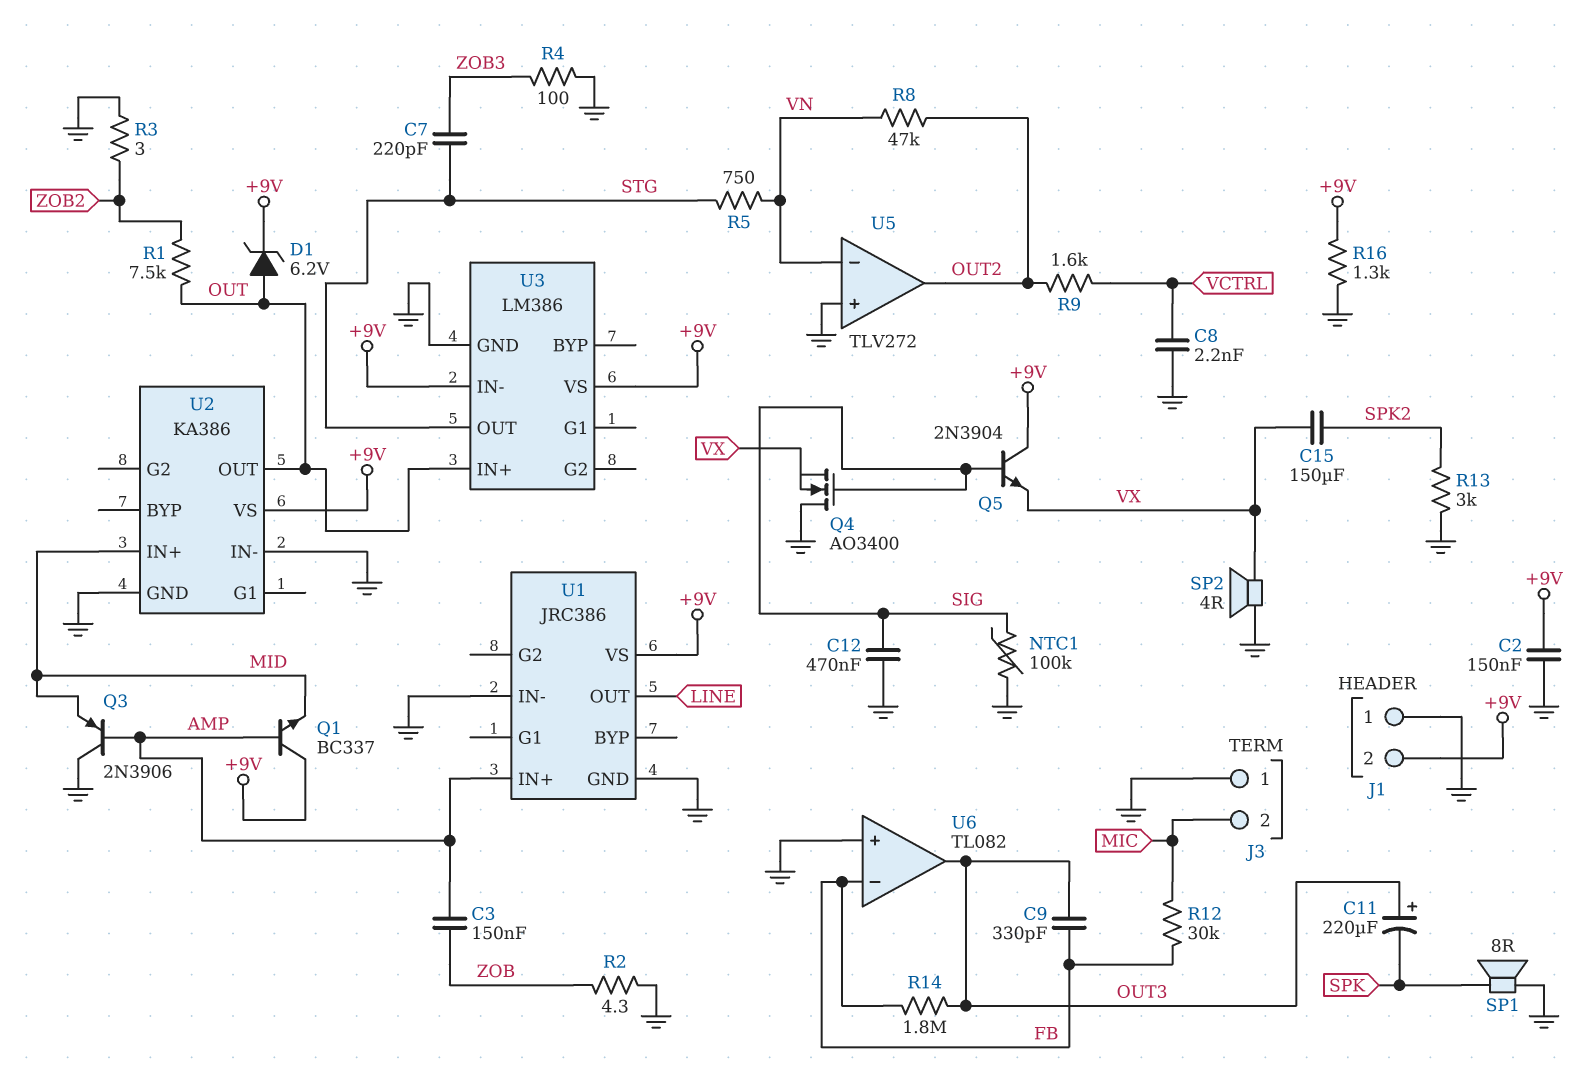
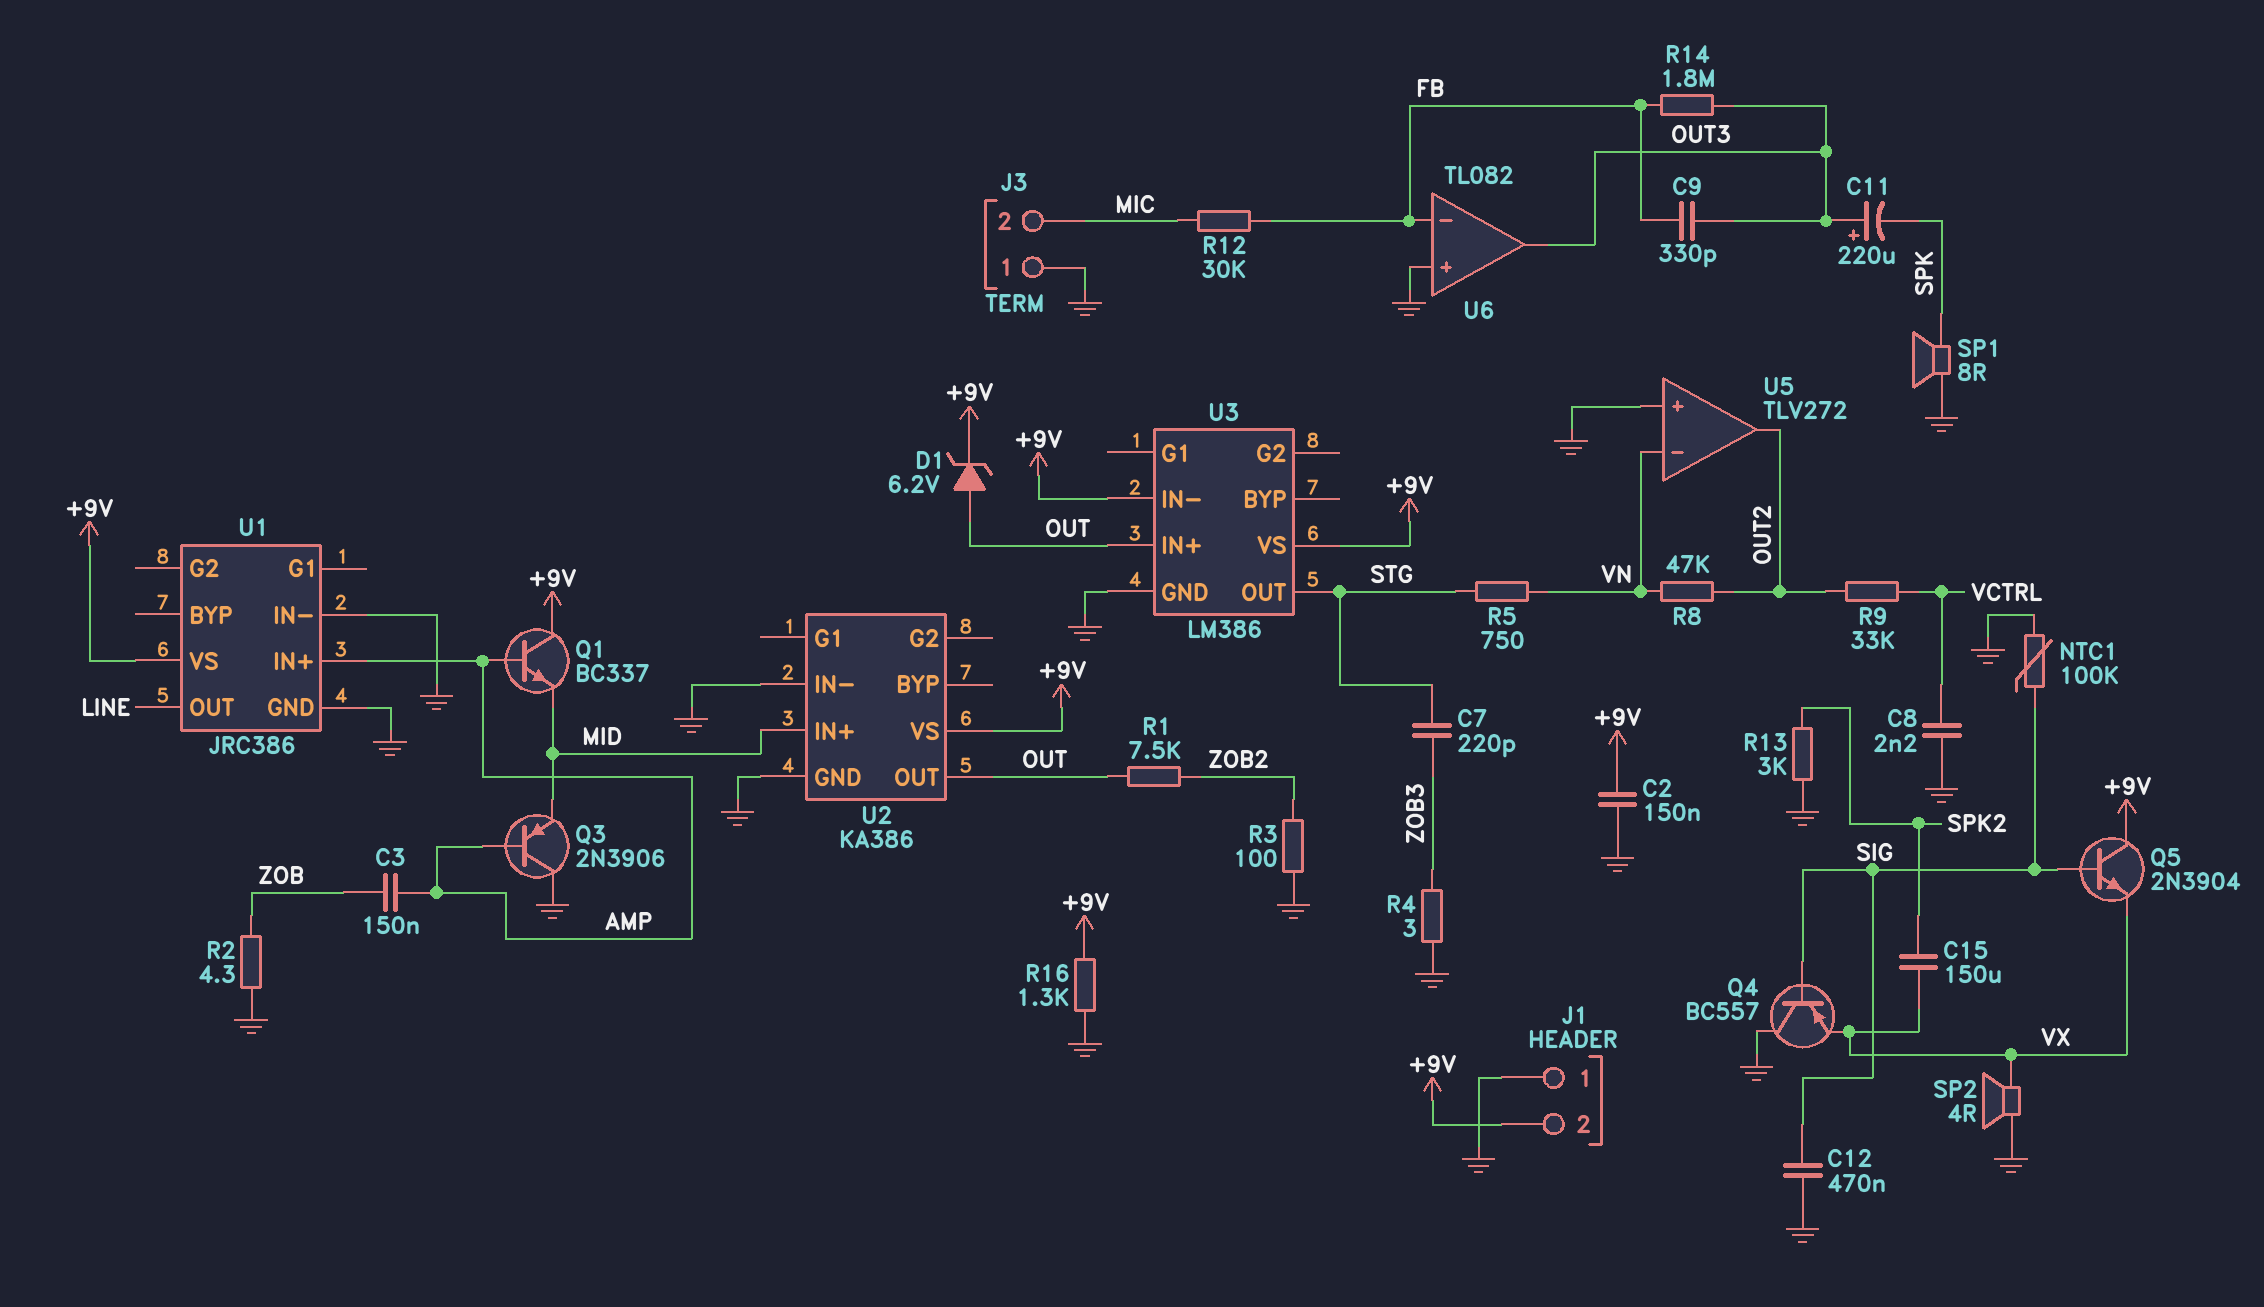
Q4: NMOS AO3400 (G SIG, D GND, S VX) -> PNP BC557 (B SIG, C GND, E VX)
R3: 3 (GND, ZOB2) -> 100 (GND, ZOB2)
R4: 100 (GND, ZOB3) -> 3 (GND, ZOB3)
R9: 1.6k (OUT2, VCTRL) -> 33k (OUT2, VCTRL)

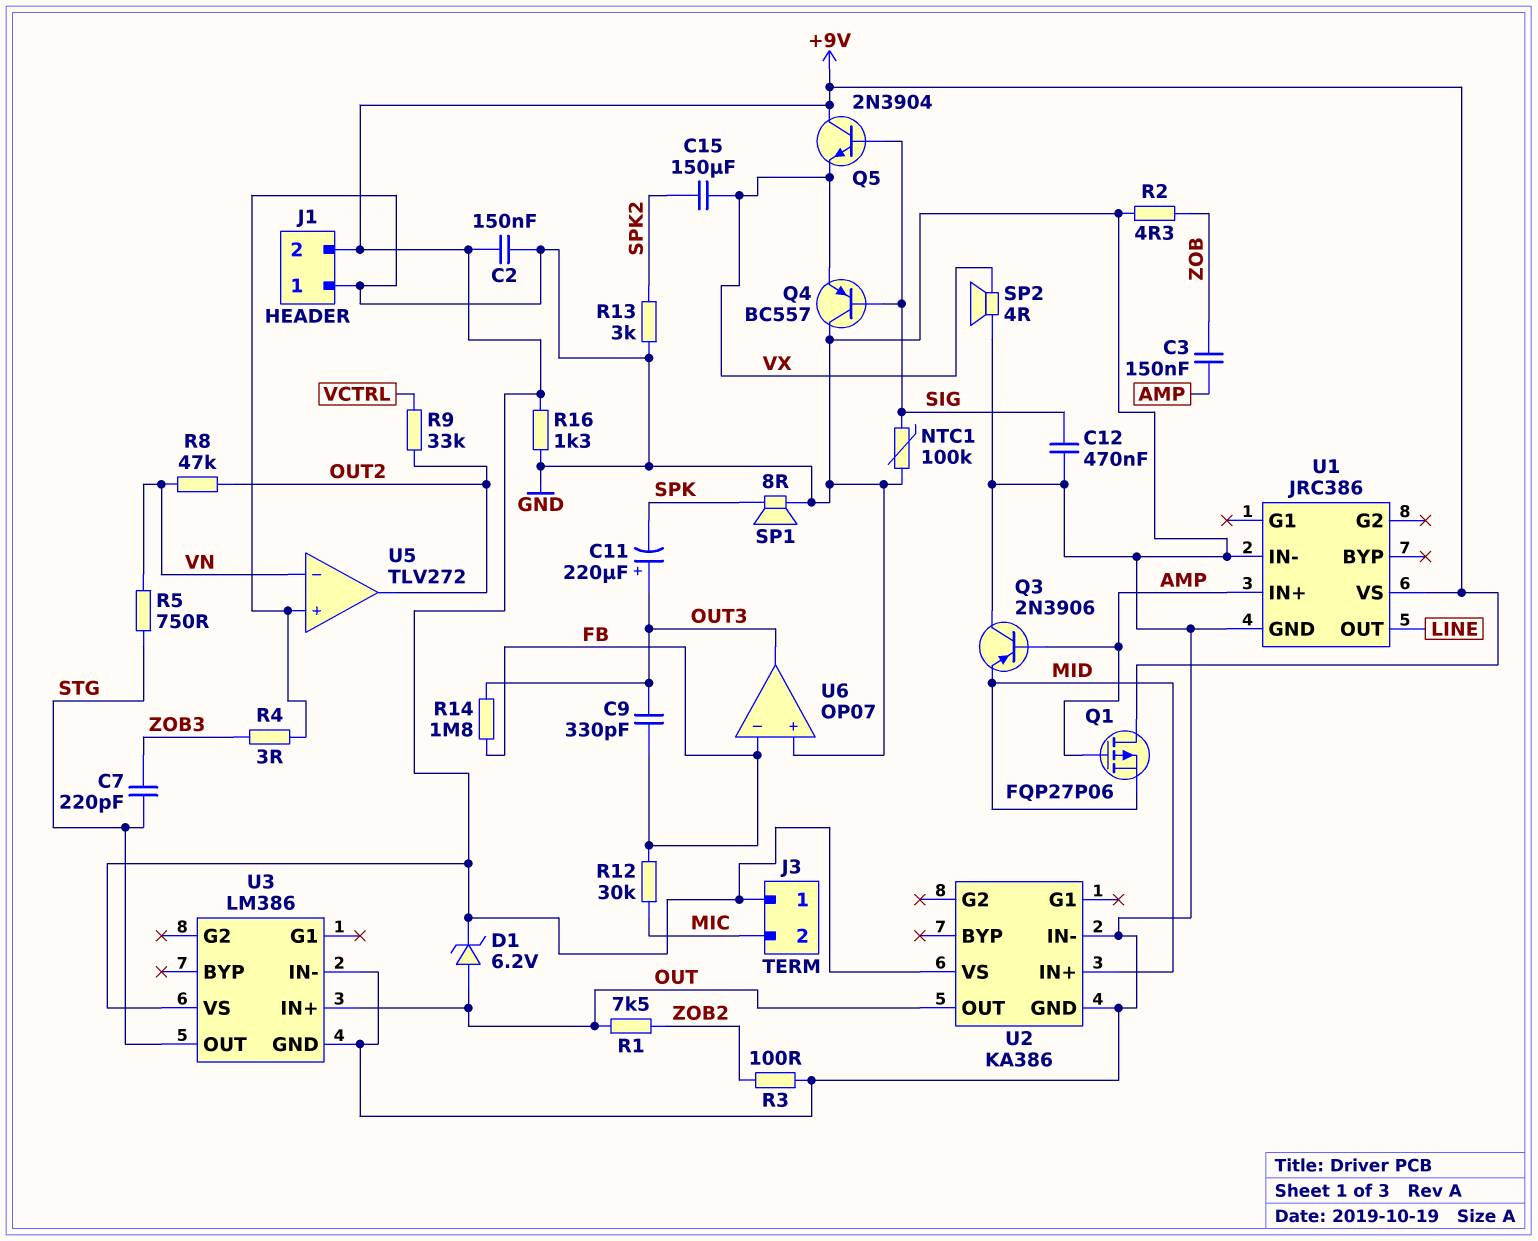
C8: 2.2nF (GND, VCTRL) -> none
J3 pin 1: GND -> +9V
Q1: NPN BC337 (B AMP, C +9V, E MID) -> PMOS FQP27P06 (G AMP, D +9V, S MID)
U3 pin IN-: +9V -> GND
U6: TL082 -> OP07

